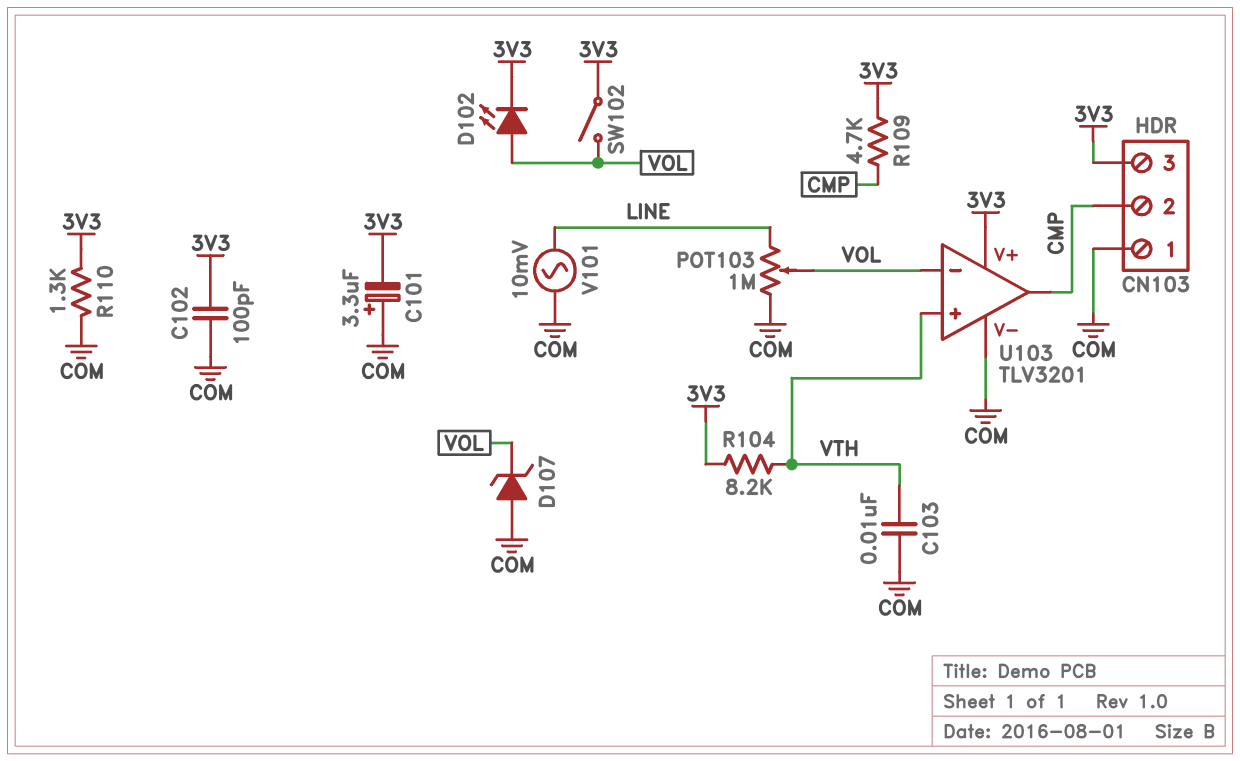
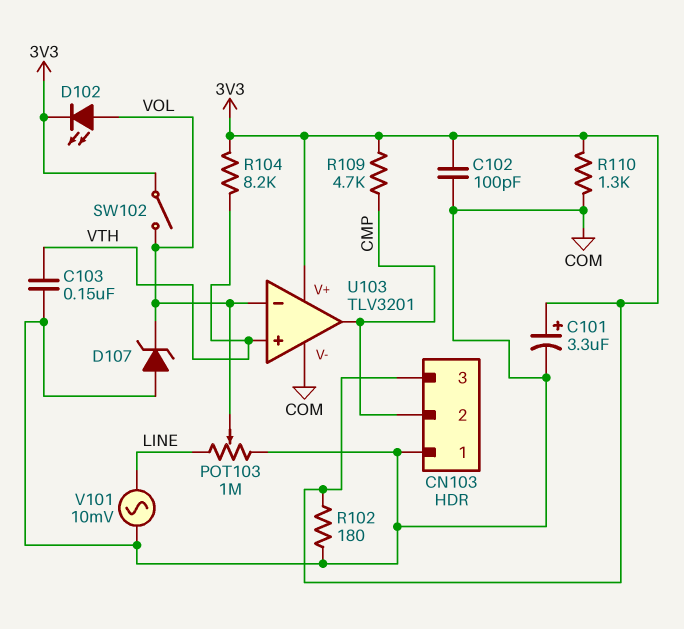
C101: 3.3uF (plus COM, minus 3V3) -> 3.3uF (plus 3V3, minus COM)
C103: 10nF (COM, VTH) -> 150nF (COM, VTH)
R102: none -> 180 (3V3, COM)

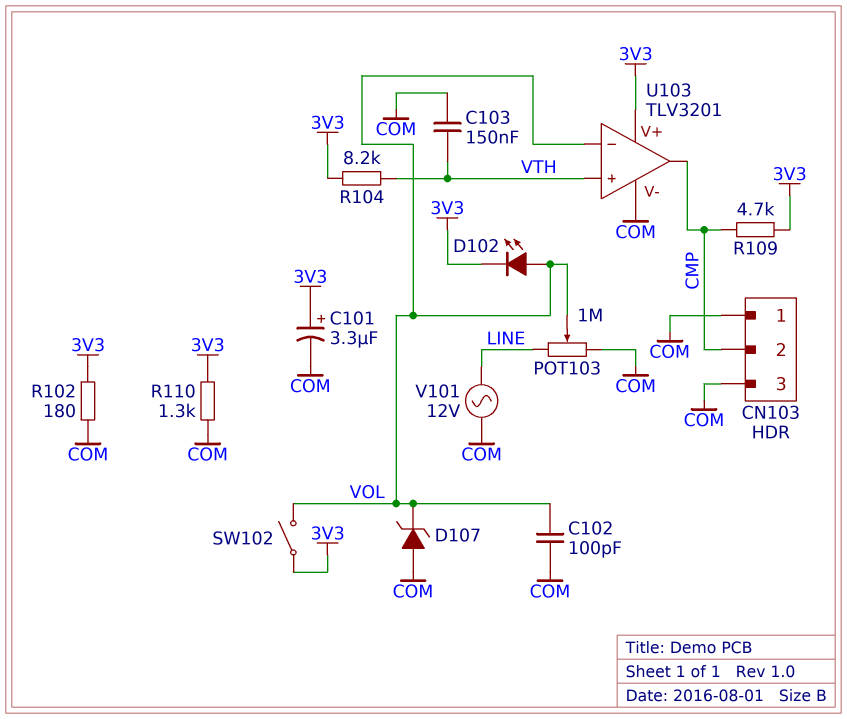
C102: 100pF (3V3, COM) -> 100pF (COM, VOL)
CN103 pin 3: 3V3 -> COM
V101: AC 10mV (COM, LINE) -> AC 12V (COM, LINE)

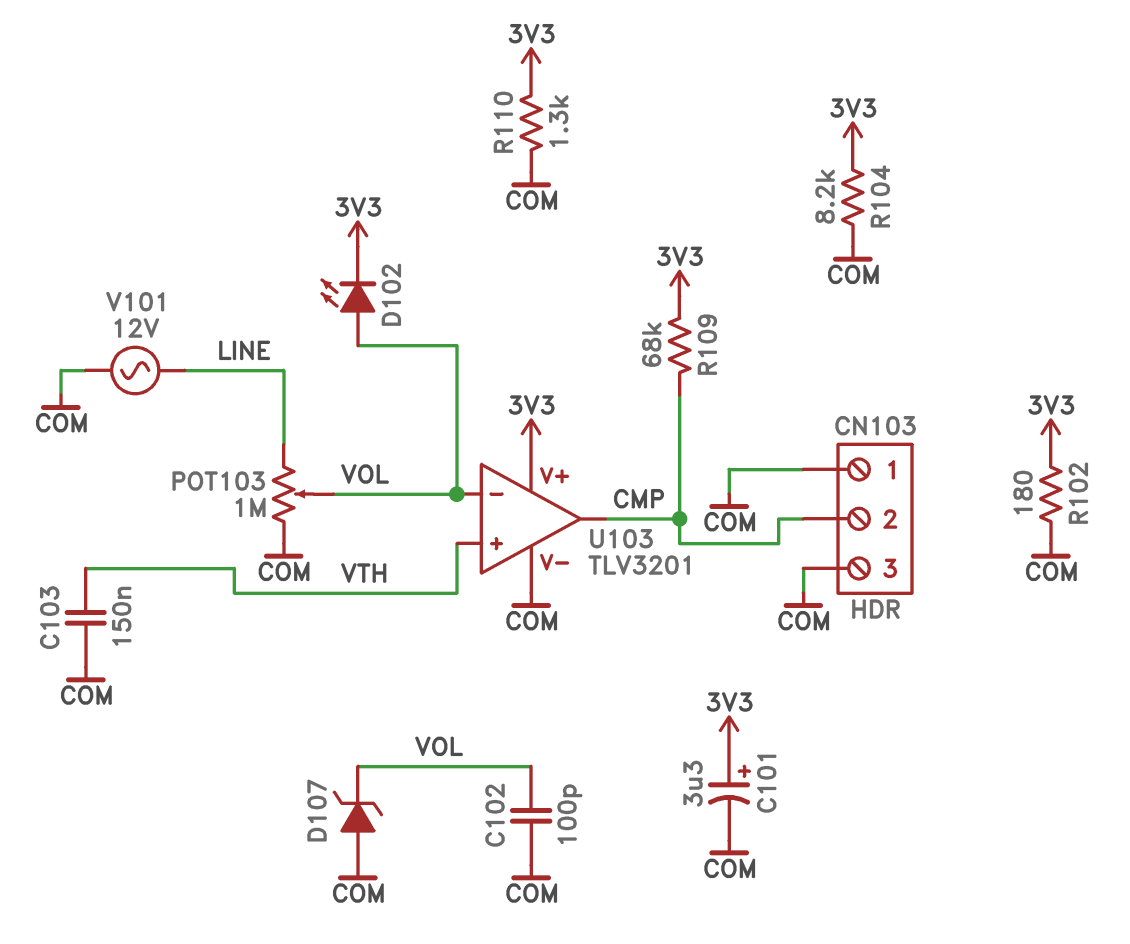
R104: 8.2k (3V3, VTH) -> 8.2k (3V3, COM)
R109: 4.7k (3V3, CMP) -> 68k (3V3, CMP)
SW102: switch (3V3, VOL) -> none

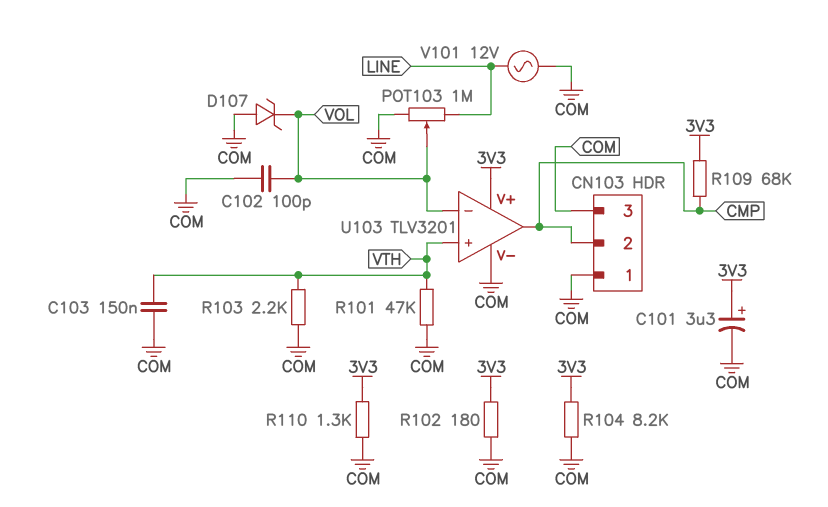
D102: LED (A VOL, K 3V3) -> none
R101: none -> 47k (COM, VTH)
R103: none -> 2.2k (COM, VTH)

